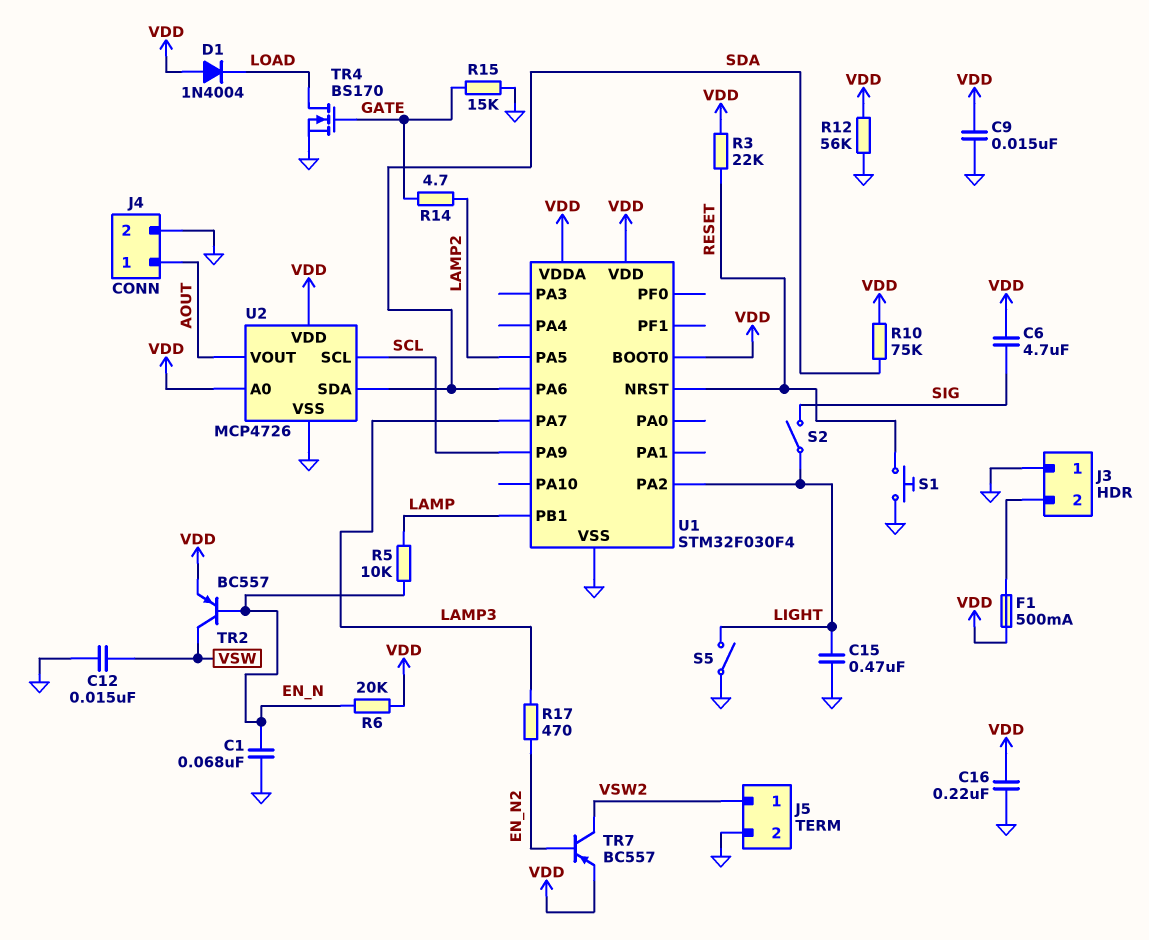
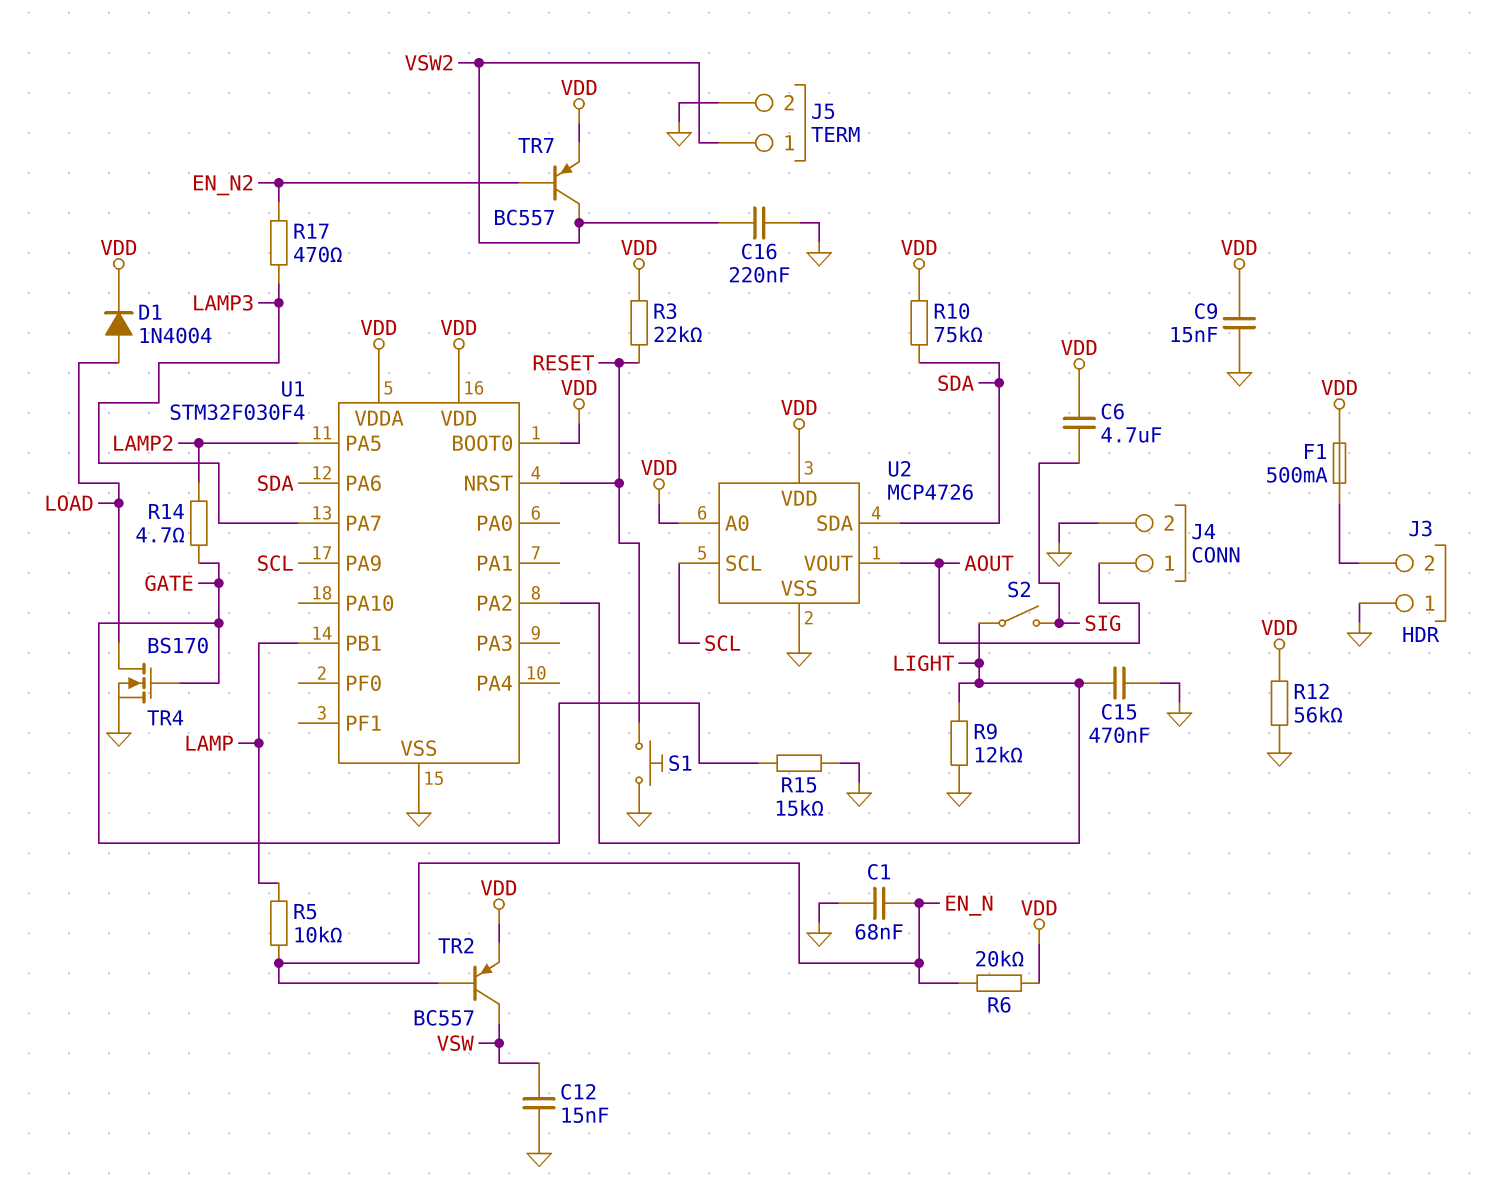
C16: 220nF (GND, VDD) -> 220nF (GND, VSW2)
D1: diode 1N4004 (A VDD, K LOAD) -> diode 1N4004 (A LOAD, K VDD)
R9: none -> 12k (GND, LIGHT)
S5: switch (GND, LIGHT) -> none

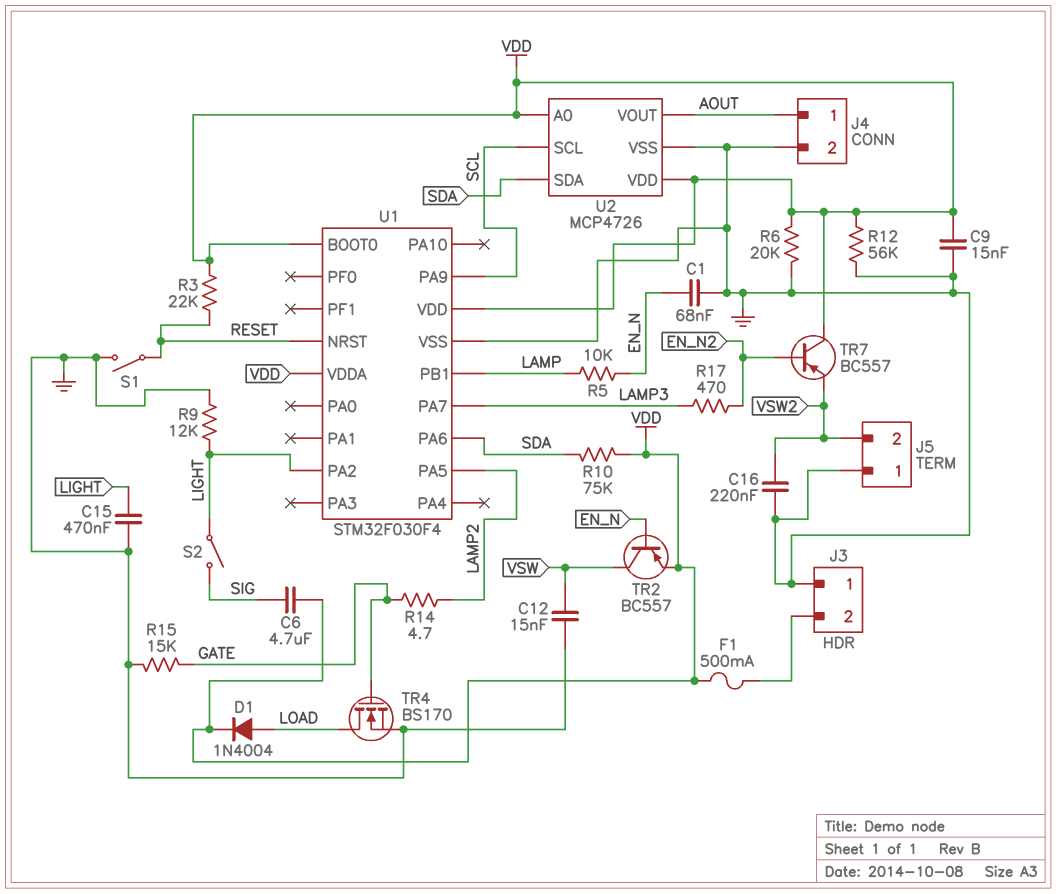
J5 pin 1: VSW2 -> GND
J5 pin 2: GND -> VSW2
R6: 20k (EN_N, VDD) -> 20k (GND, VDD)
S1: button (GND, RESET) -> switch (GND, RESET)
TR7: PNP BC557 (B EN_N2, C VSW2, E VDD) -> PNP BC557 (B EN_N2, C VDD, E VSW2)

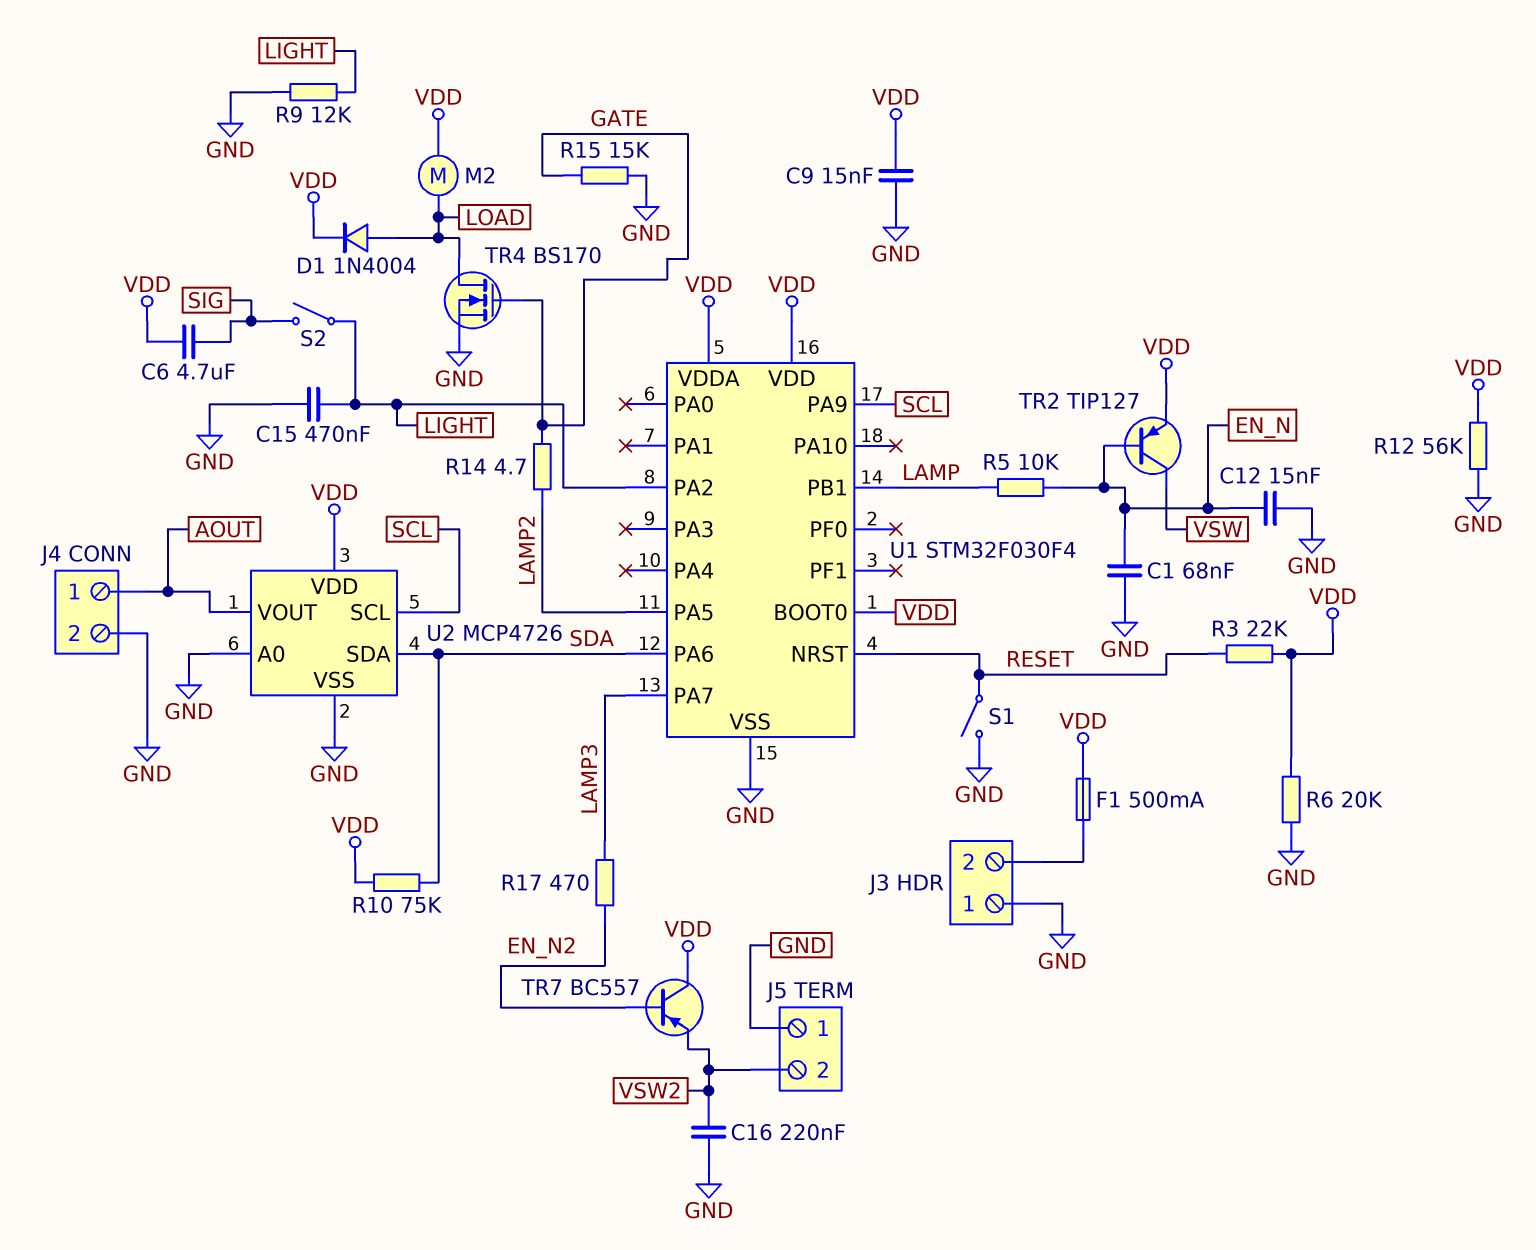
C12: 15nF (GND, VSW) -> 15nF (EN_N, GND)
M2: none -> motor (LOAD, VDD)
TR2: PNP BC557 (B EN_N, C VSW, E VDD) -> PNP TIP127 (B EN_N, C VSW, E VDD)
U2 pin A0: VDD -> GND

